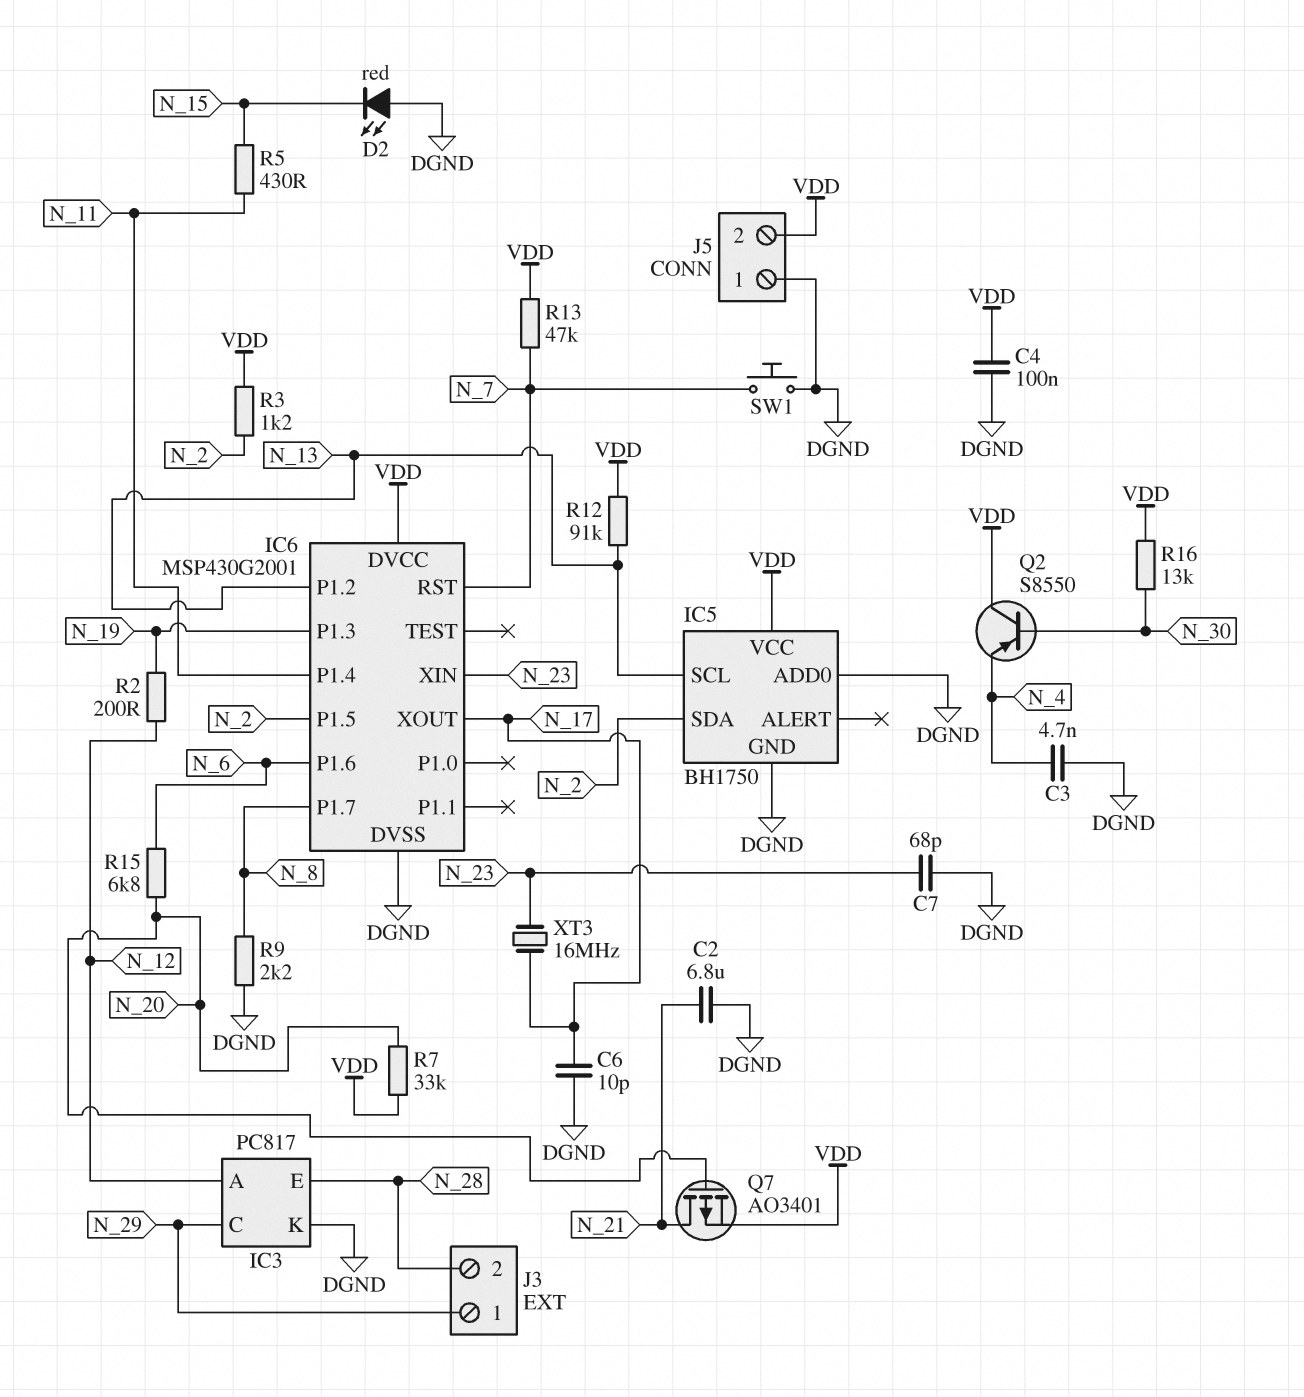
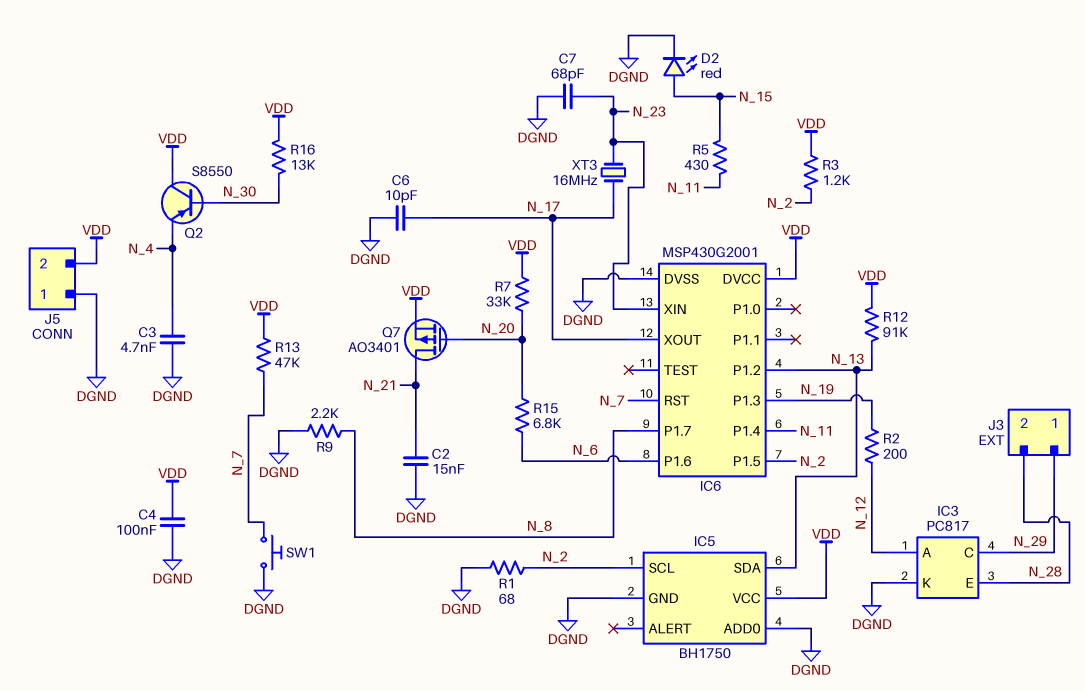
C2: 6.8uF (DGND, N_21) -> 15nF (DGND, N_21)
D2: LED red (A DGND, K N_15) -> LED red (A N_15, K DGND)
IC5 pin SCL: N_13 -> N_2
IC5 pin SDA: N_2 -> N_13
R1: none -> 68 (DGND, N_2)

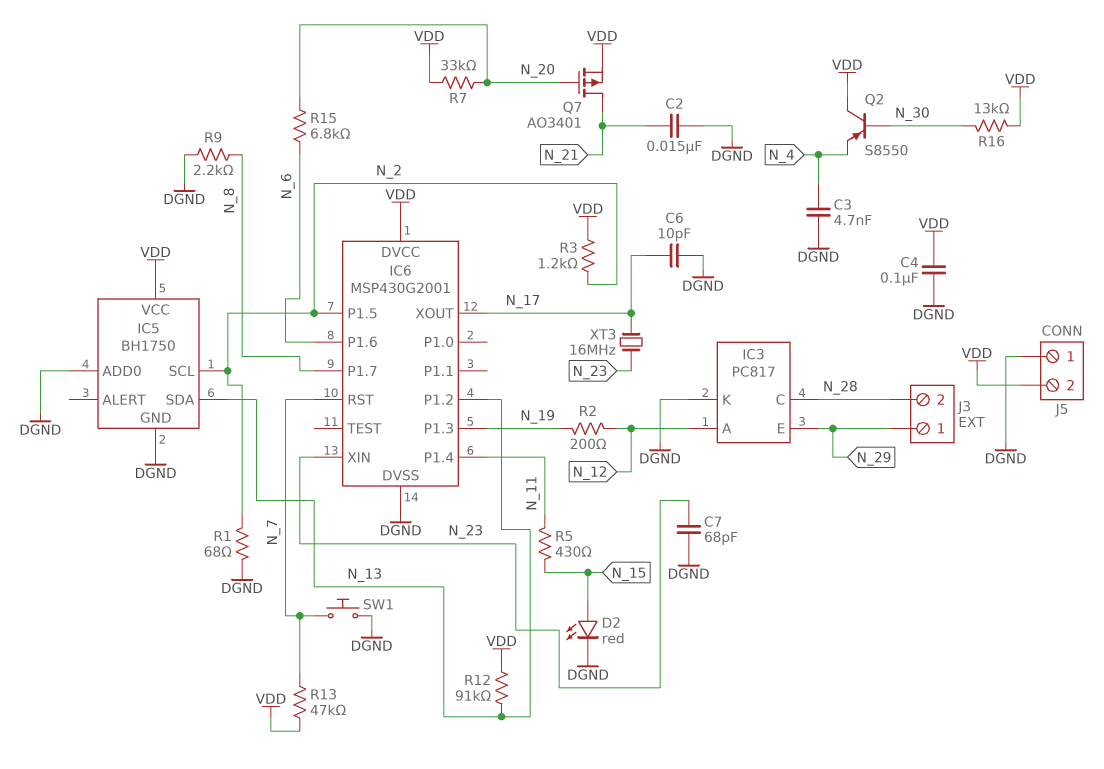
IC3 pin C: N_29 -> N_28
IC3 pin E: N_28 -> N_29

